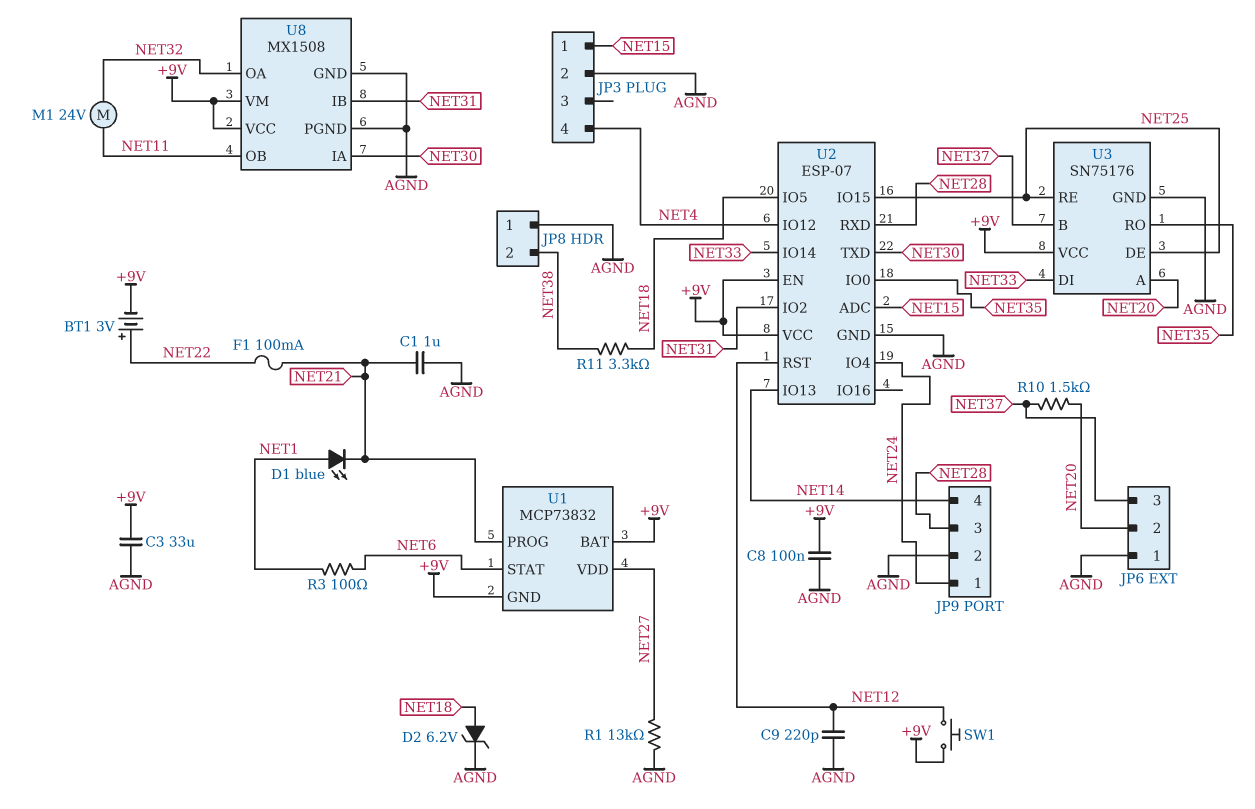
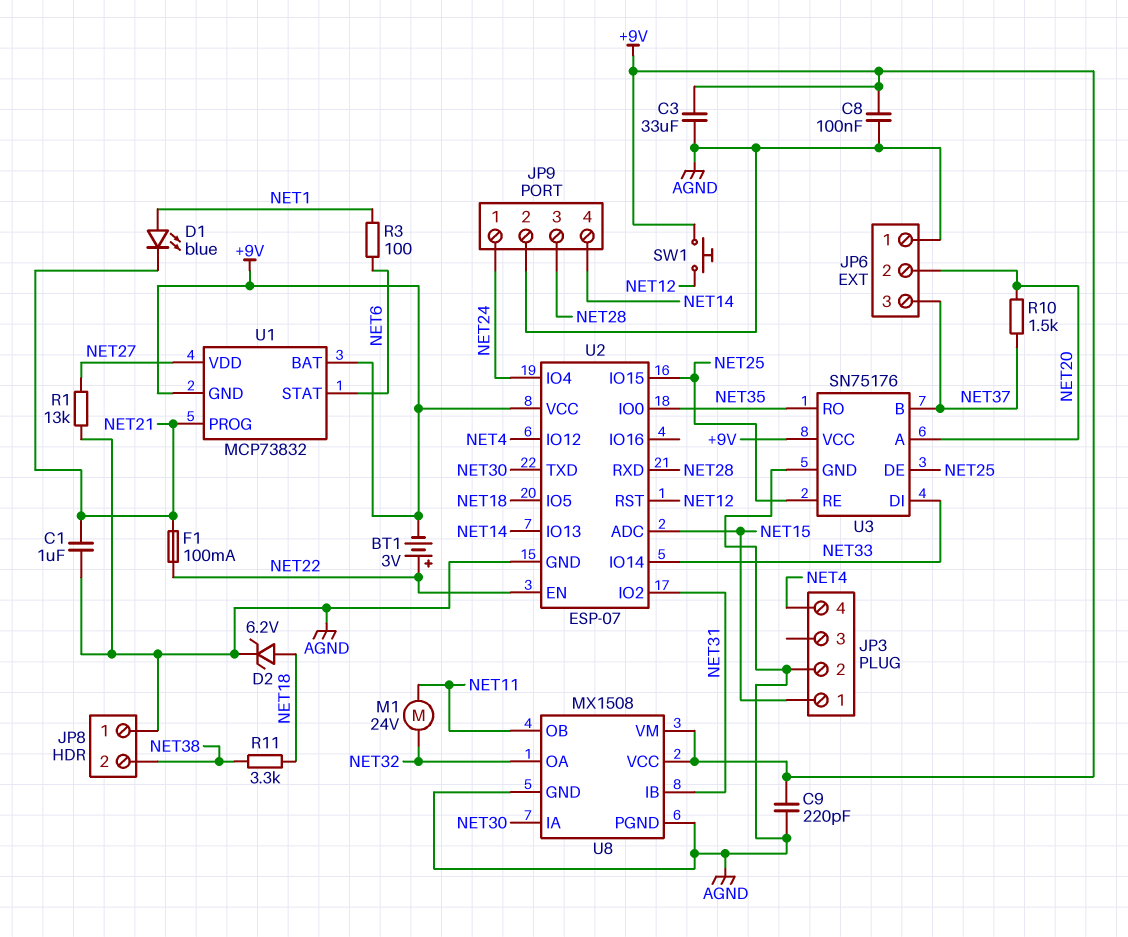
C9: 220pF (AGND, NET12) -> 220pF (+9V, AGND)
U2 pin EN: +9V -> NET22

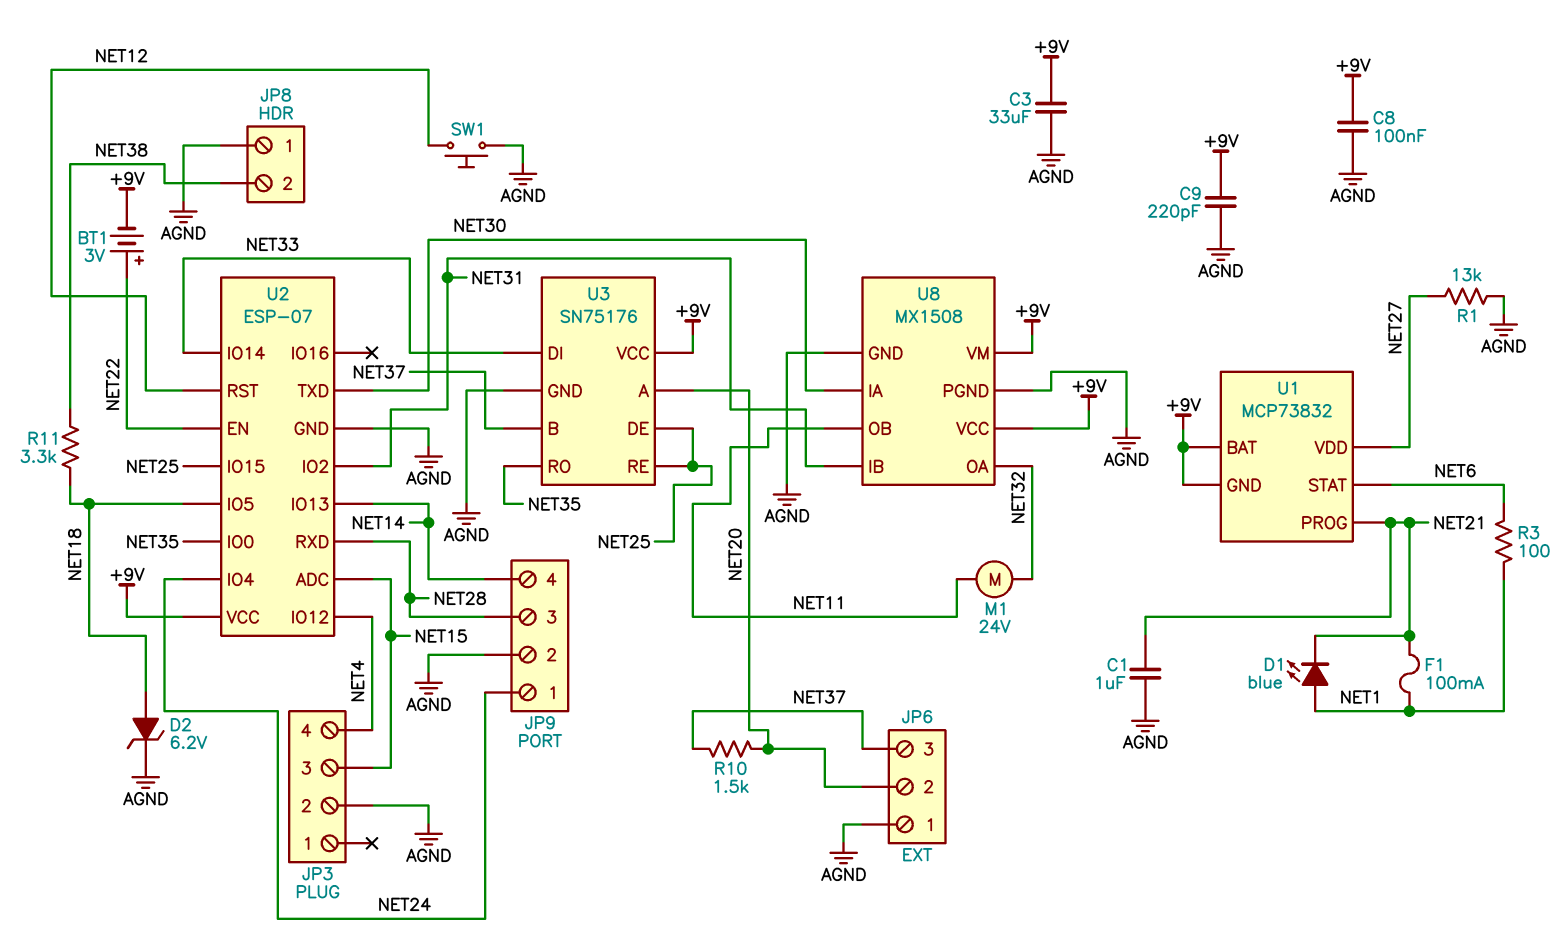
F1: 100mA (NET21, NET22) -> 100mA (NET1, NET21)
JP3 pin 1: NET15 -> none
JP3 pin 3: none -> NET15
SW1: button (+9V, NET12) -> button (AGND, NET12)

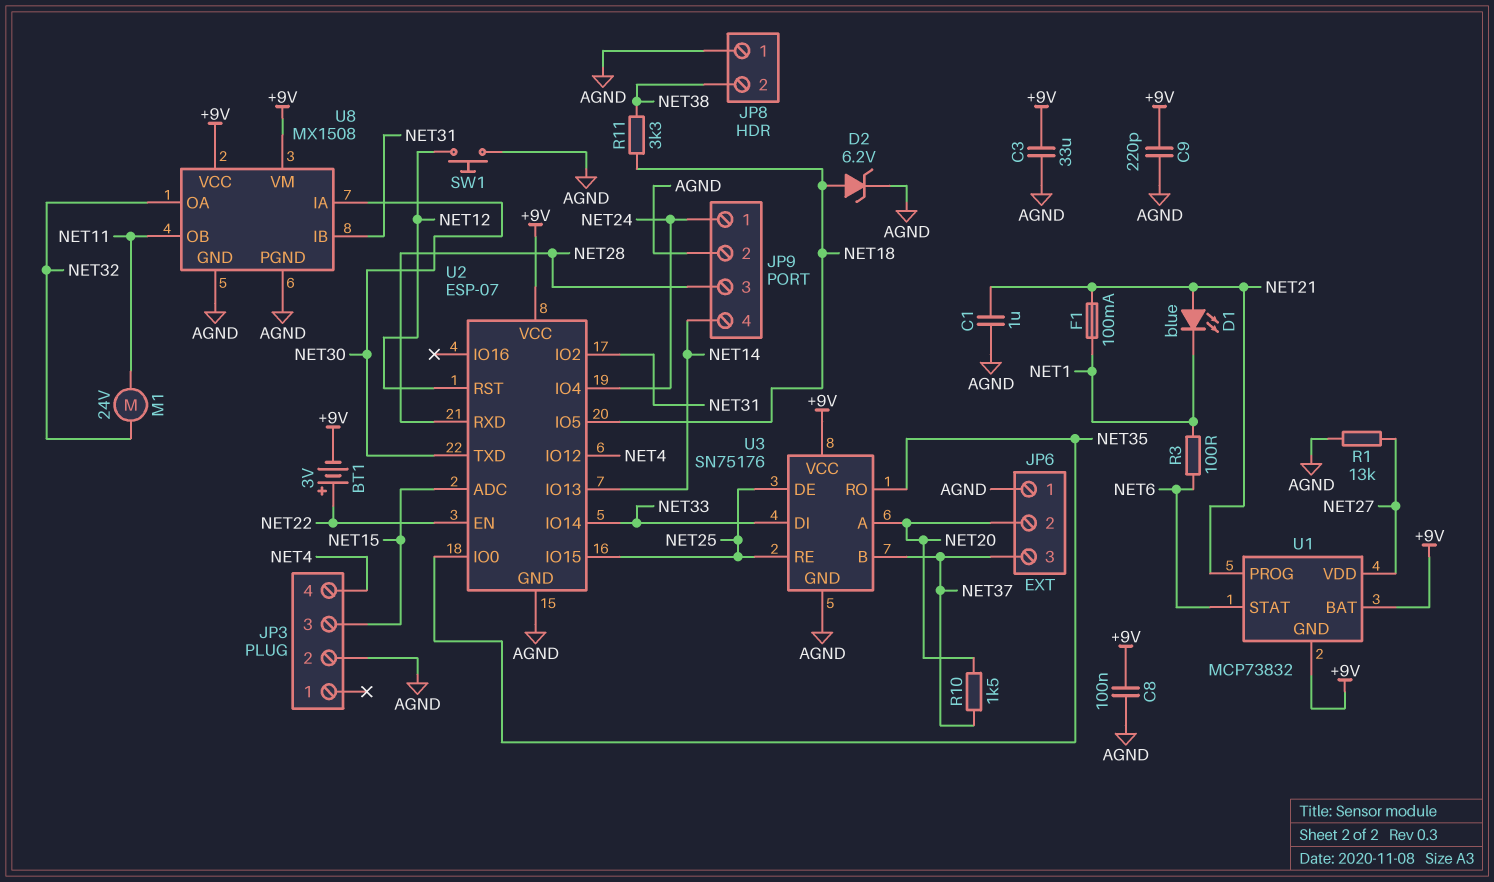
D1: LED blue (A NET1, K NET21) -> LED blue (A NET21, K NET1)

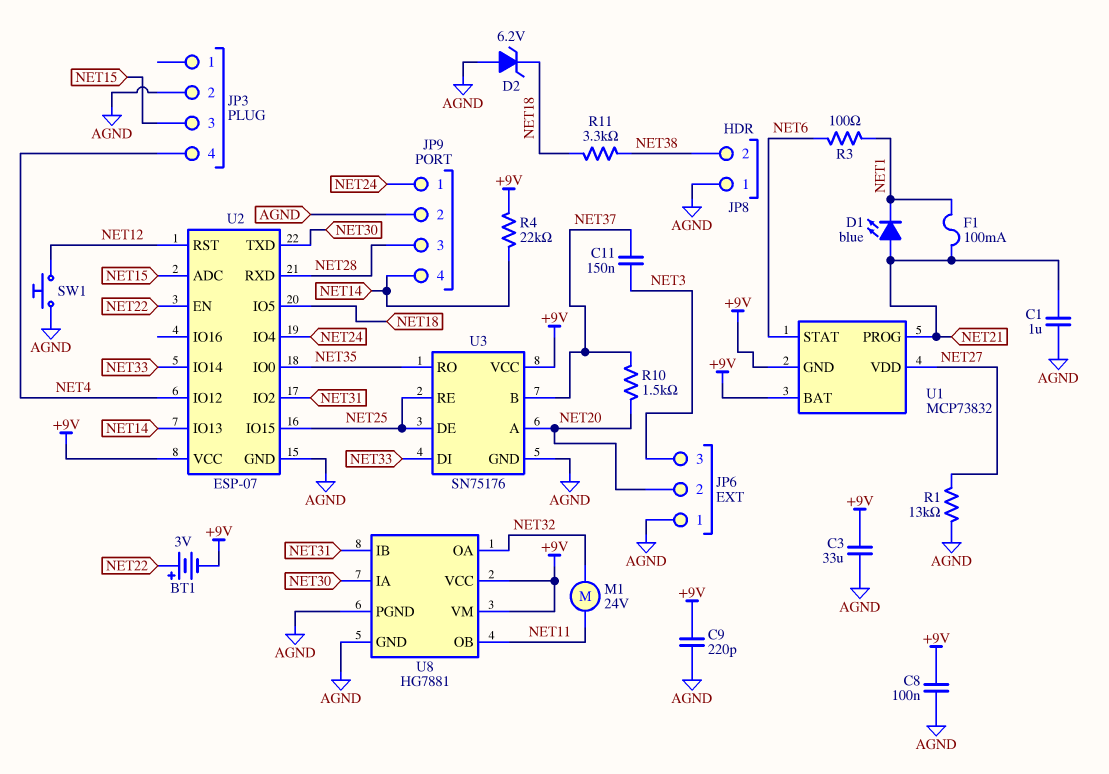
C11: none -> 150nF (NET3, NET37)
D2: zener 6.2V (A NET18, K AGND) -> zener 6.2V (A AGND, K NET18)
JP6 pin 3: NET37 -> NET3
R4: none -> 22k (+9V, NET14)
U8: MX1508 -> HG7881

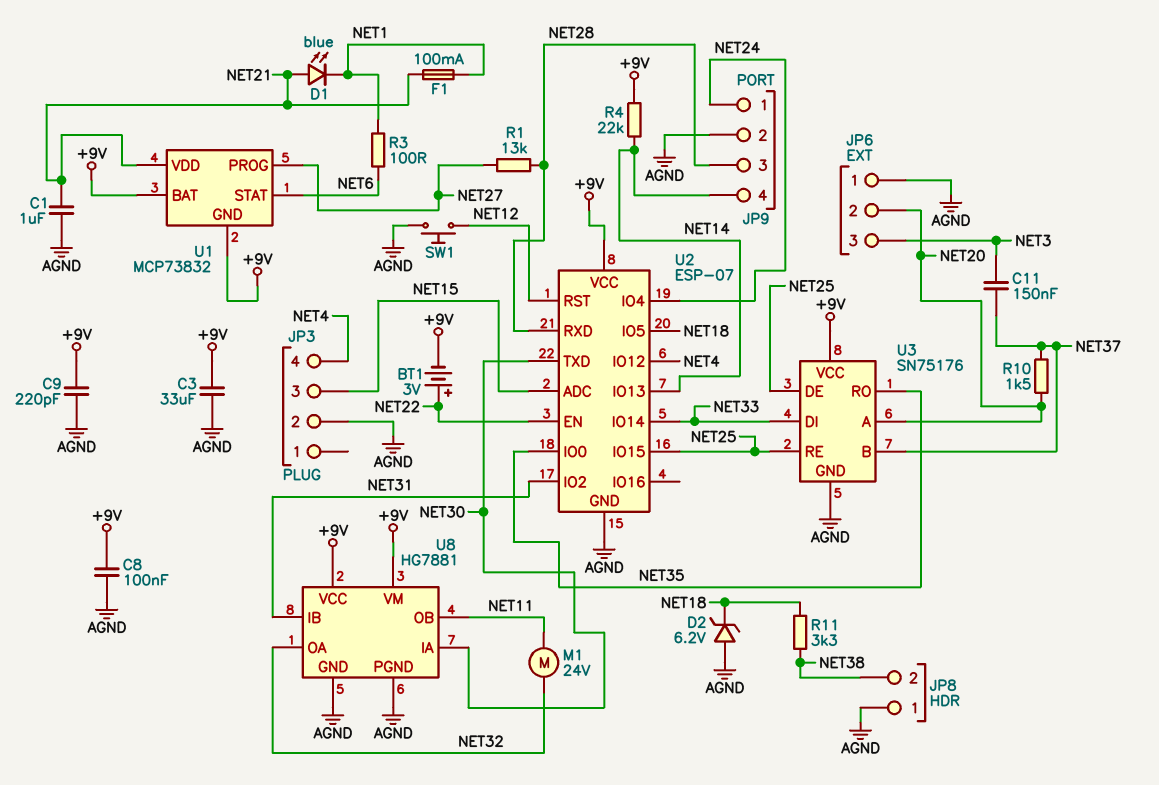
R1: 13k (AGND, NET27) -> 13k (NET27, NET28)
U1 pin PROG: NET21 -> NET27
U1 pin VDD: NET27 -> NET21

